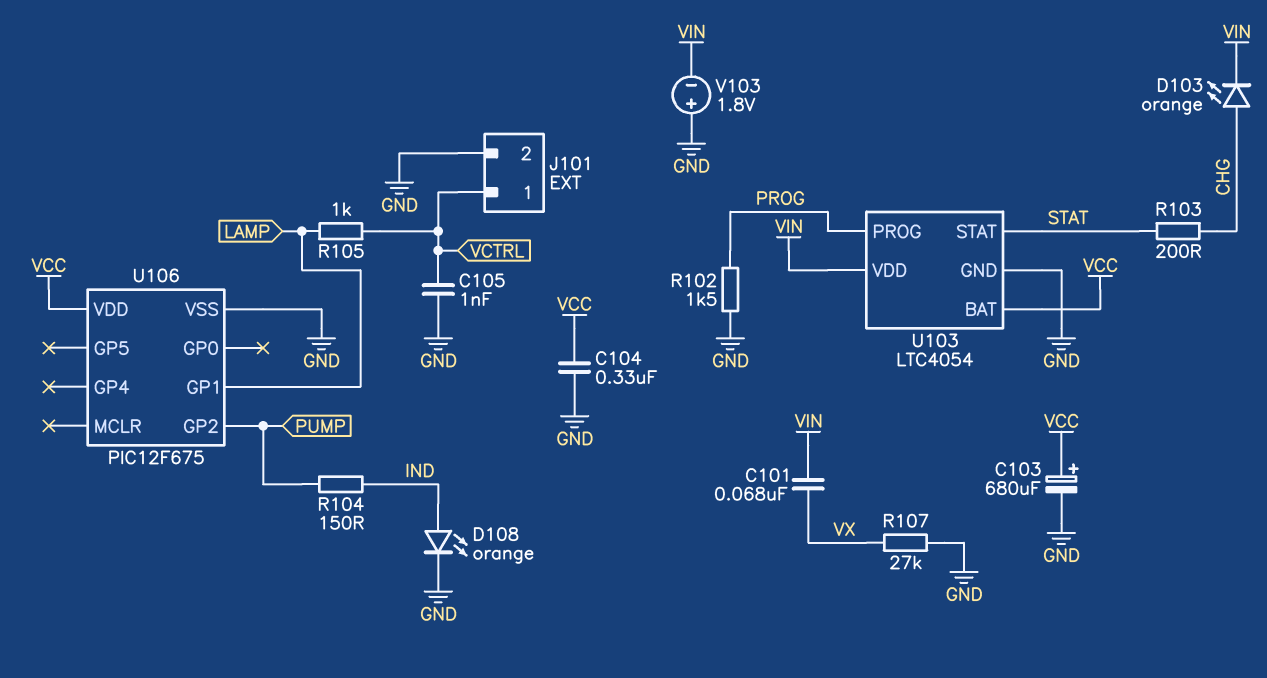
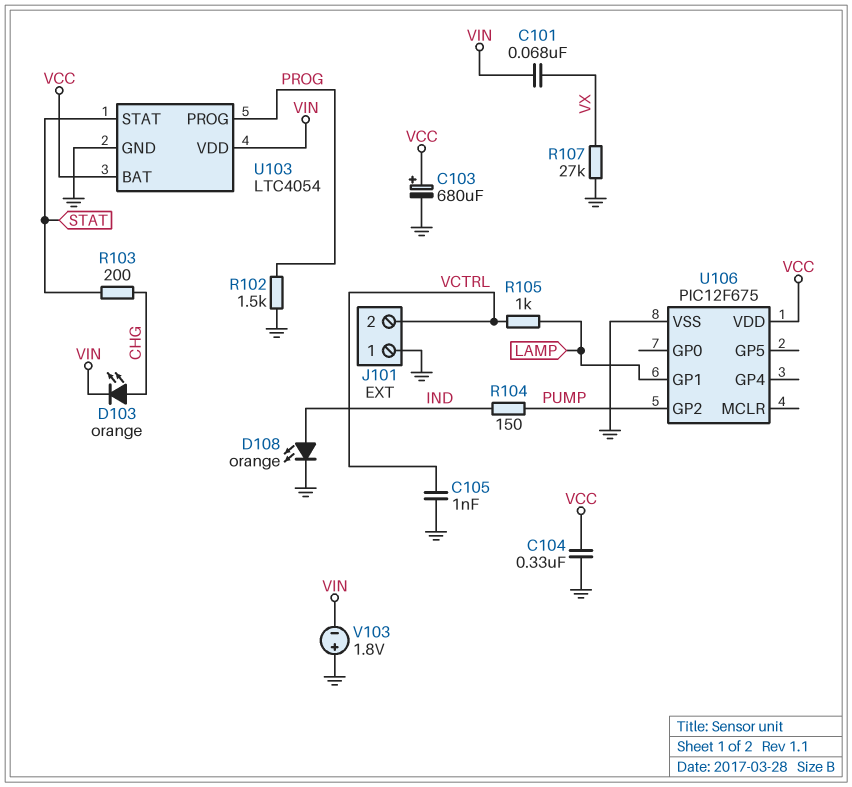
J101 pin 1: VCTRL -> GND
J101 pin 2: GND -> VCTRL

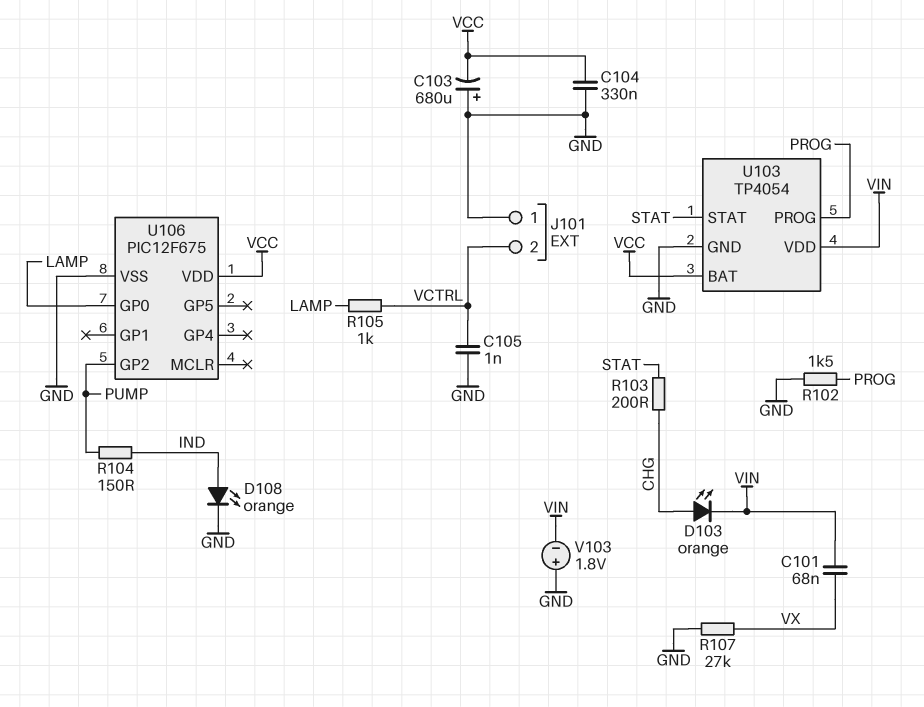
C103: 680uF (plus VCC, minus GND) -> 680uF (plus GND, minus VCC)
U103: LTC4054 -> TP4054
U106 pin GP0: none -> LAMP
U106 pin GP1: LAMP -> none

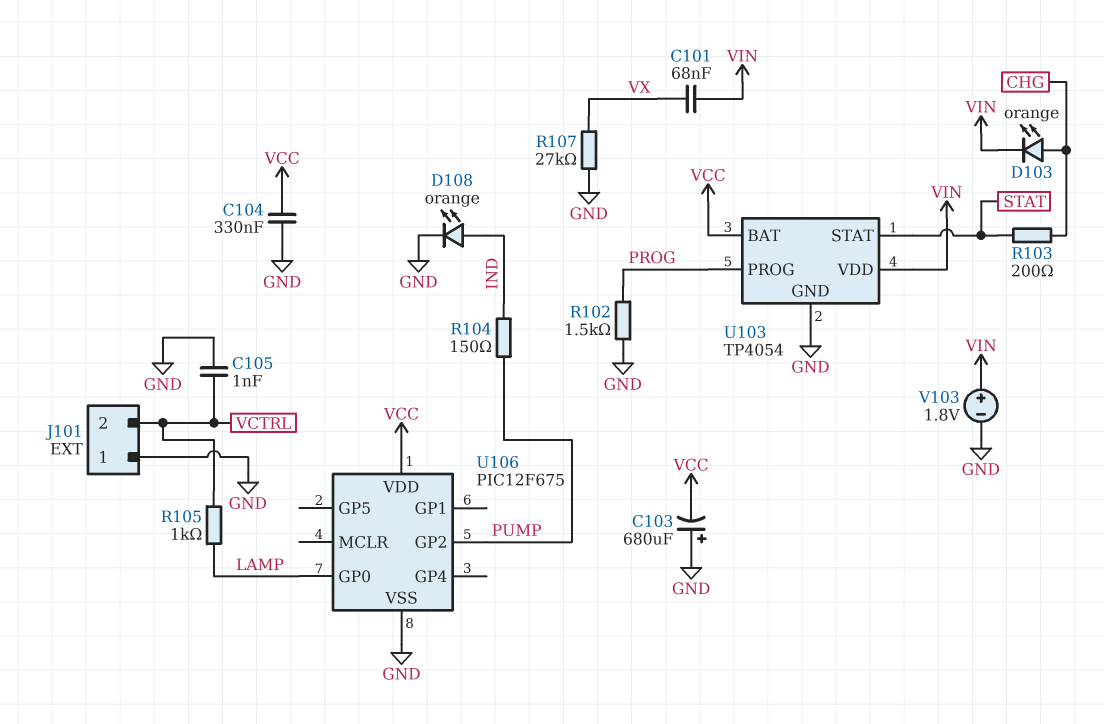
V103: 1.8V (plus GND, minus VIN) -> 1.8V (plus VIN, minus GND)

